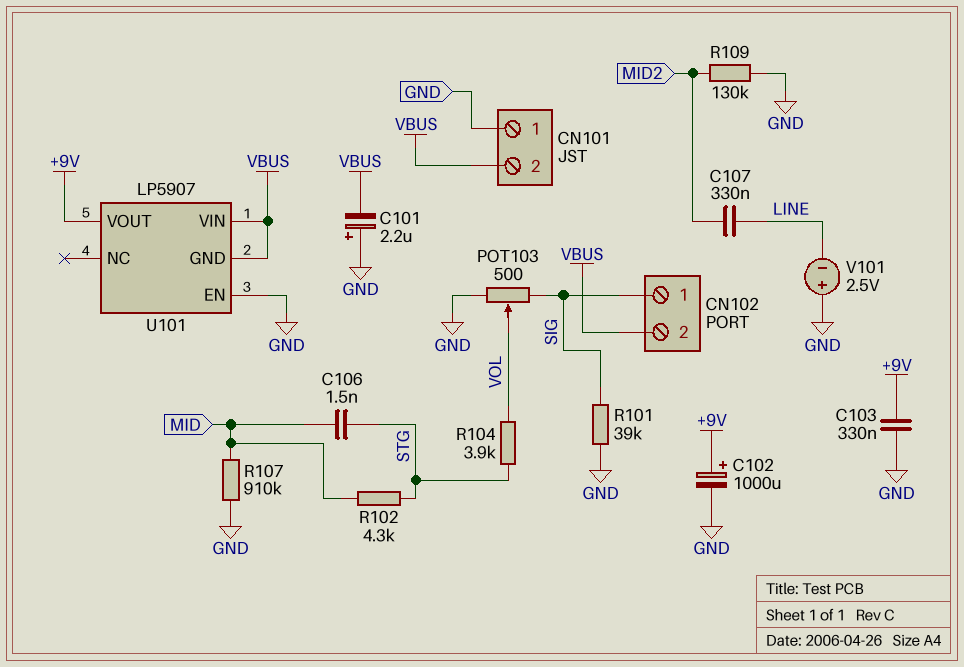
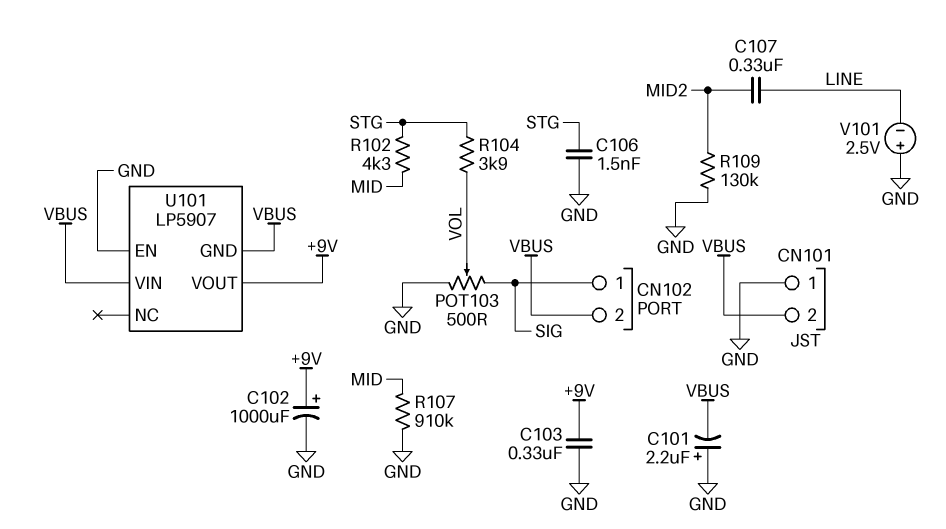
C106: 1.5nF (MID, STG) -> 1.5nF (GND, STG)
R101: 39k (GND, SIG) -> none

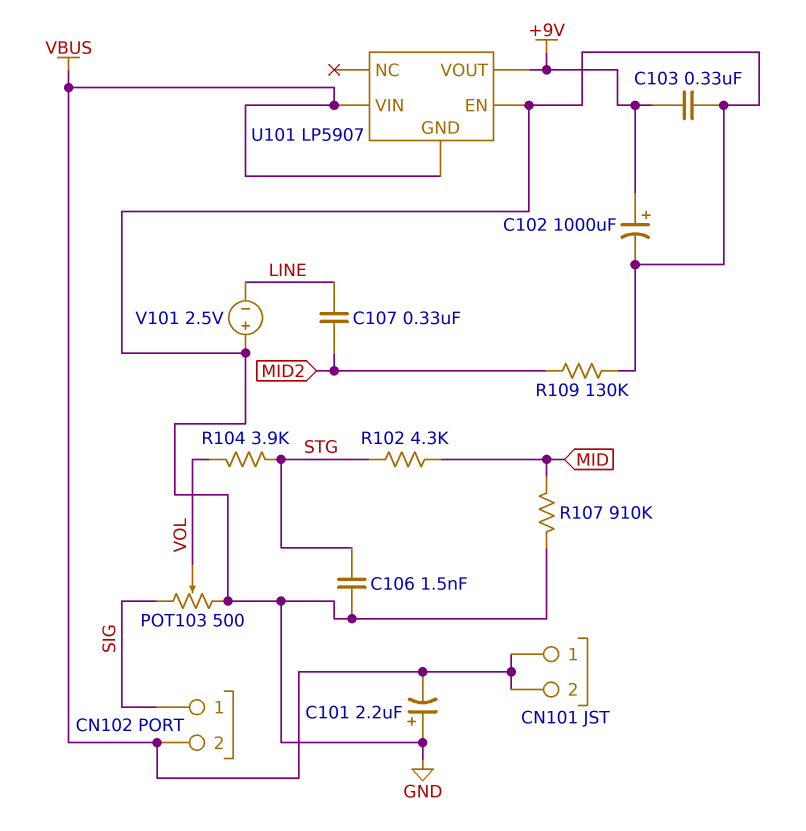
CN101 pin 1: GND -> VBUS

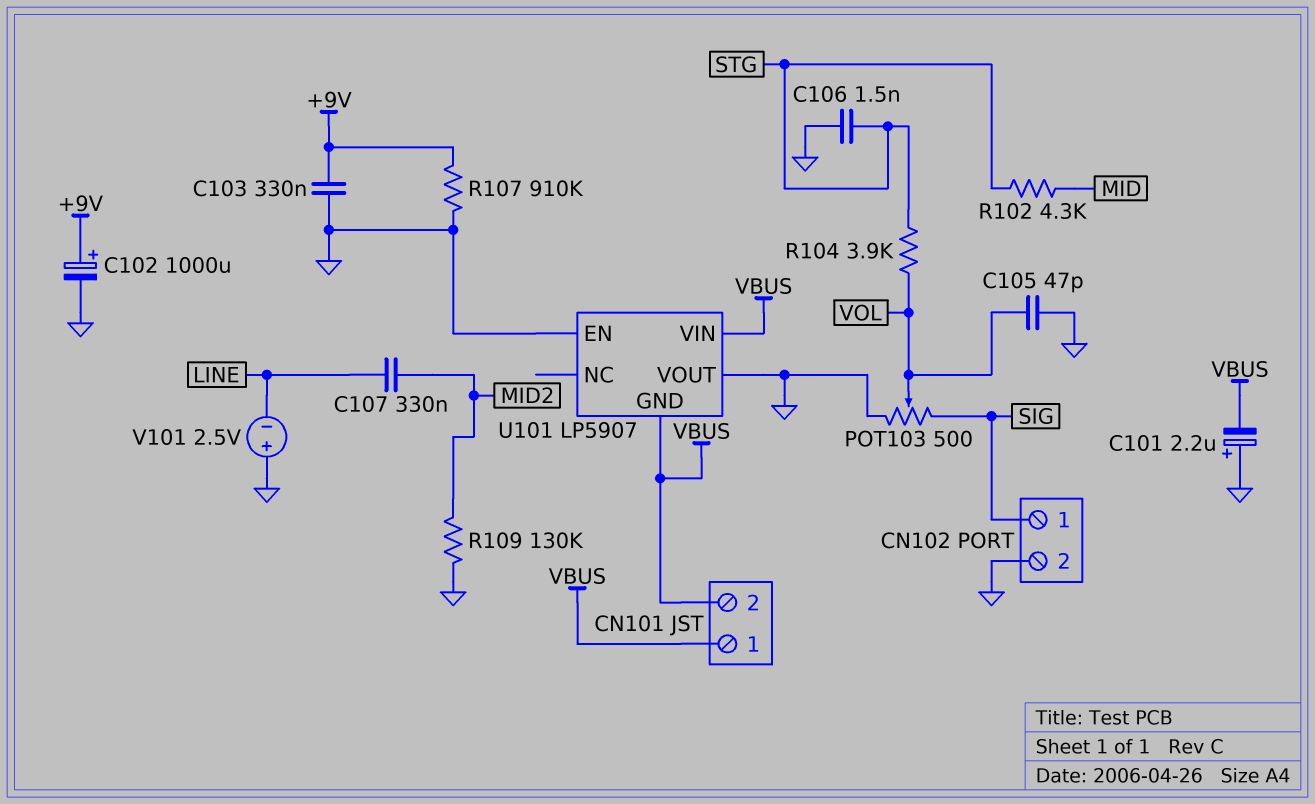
C105: none -> 47pF (GND, VOL)
CN102 pin 2: VBUS -> GND
R107: 910k (GND, MID) -> 910k (+9V, GND)
U101 pin VOUT: +9V -> GND

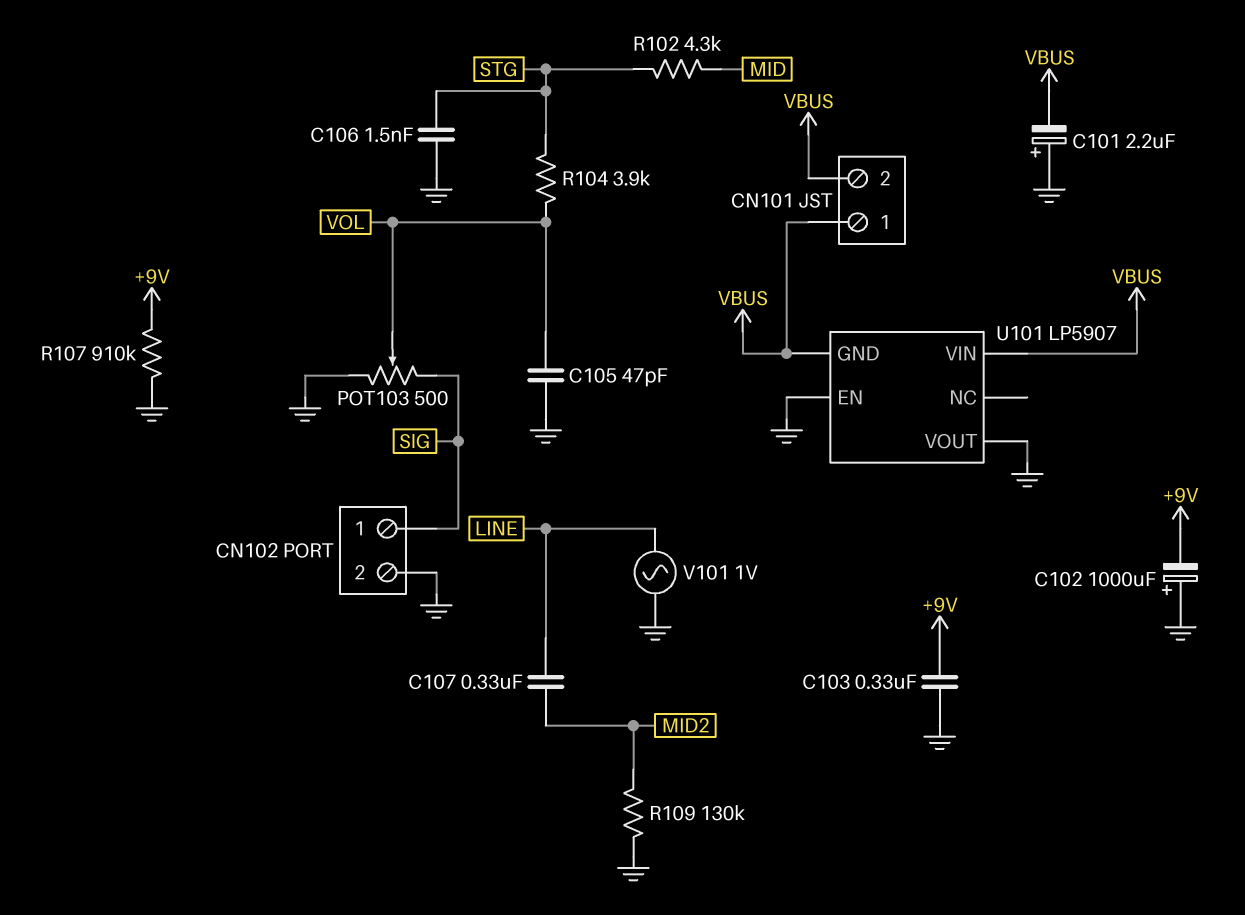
C102: 1000uF (plus +9V, minus GND) -> 1000uF (plus GND, minus +9V)
V101: 2.5V (plus GND, minus LINE) -> AC 1V (GND, LINE)

